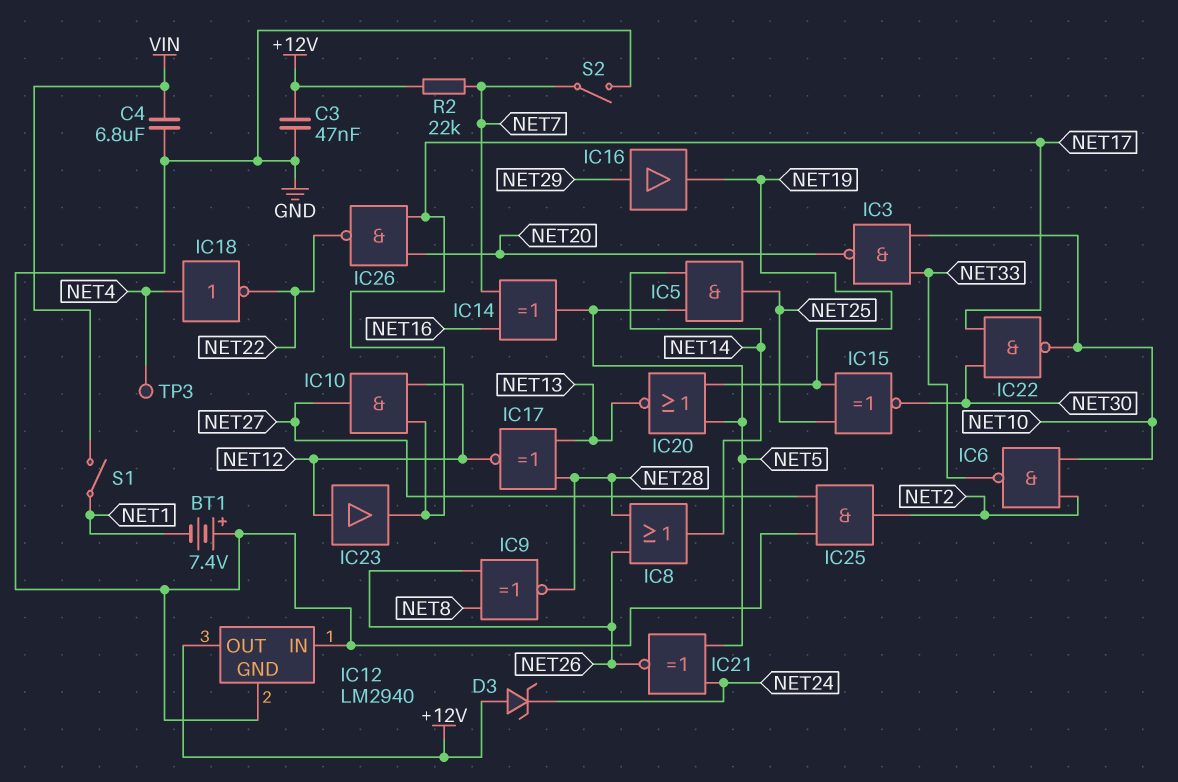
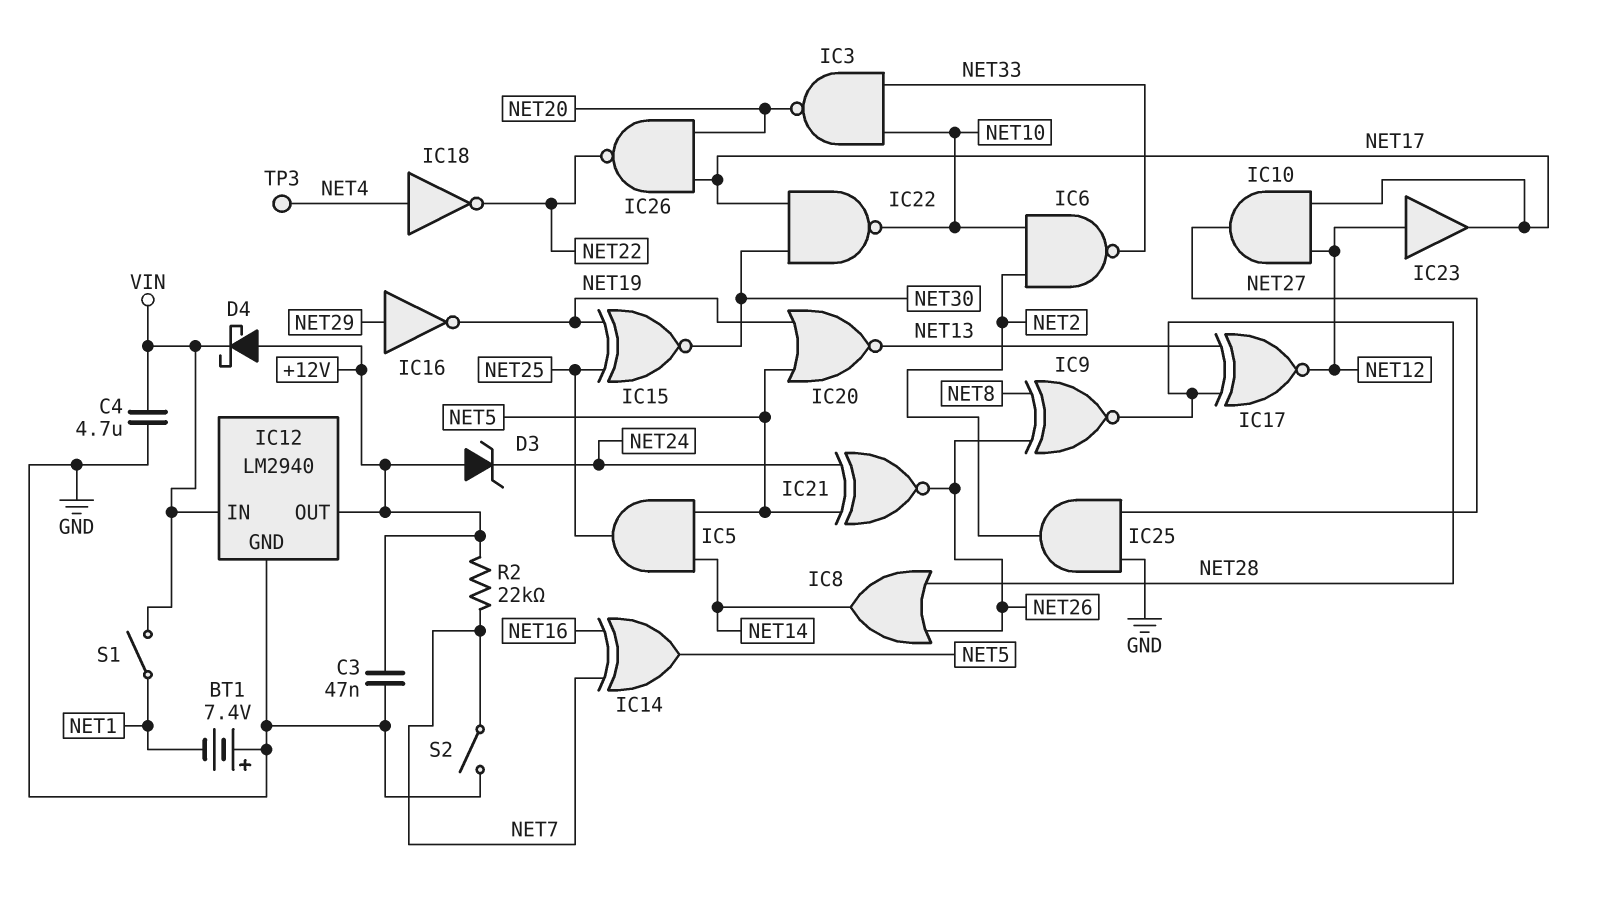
C4: 6.8uF (GND, VIN) -> 4.7uF (GND, VIN)
D4: none -> schottky (A +12V, K VIN)
IC12 pin IN: GND -> VIN
IC16: buffer (in NET29, out NET19) -> NOT (in NET29, out NET19)

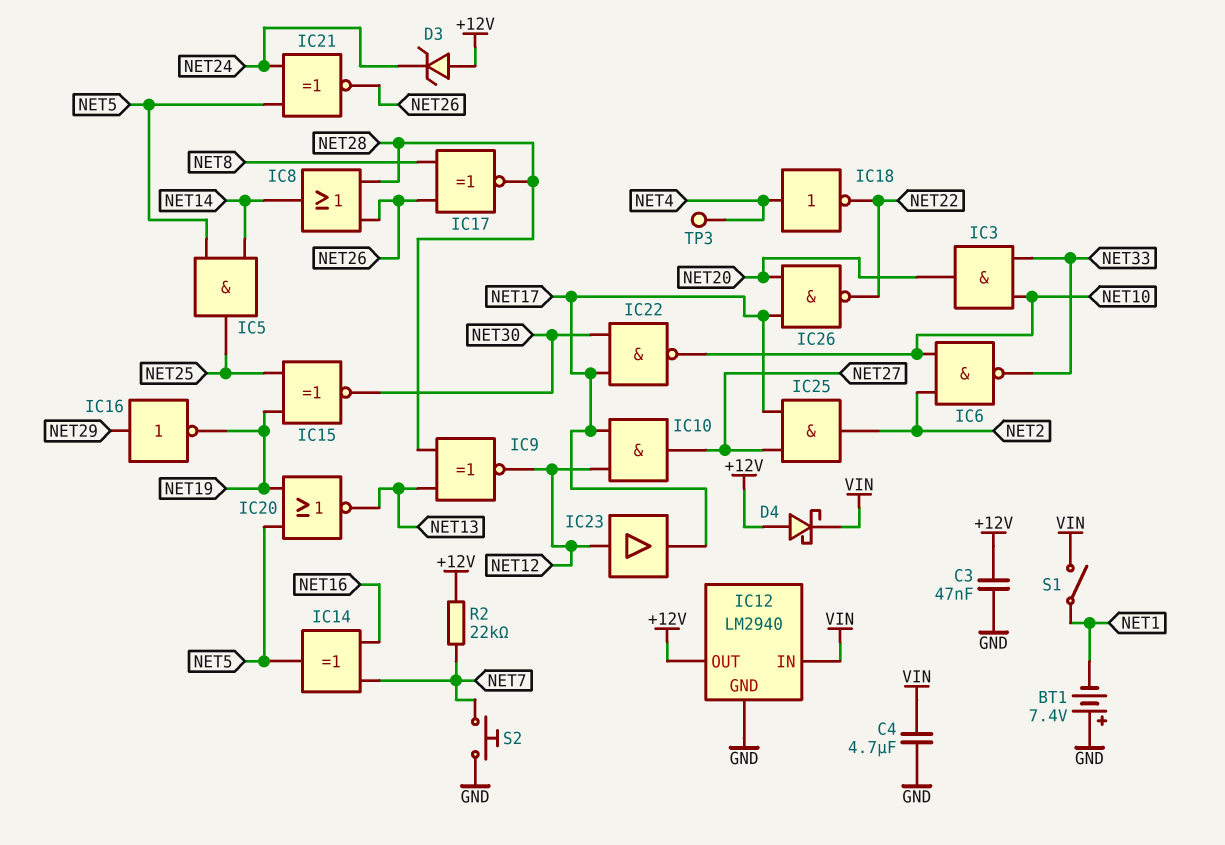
IC3: NAND (in NET10, in NET33, out NET20) -> AND (in NET10, in NET33, out NET20)
IC9: XNOR (in NET8, in NET26, out NET28) -> XNOR (in NET13, in NET28, out NET12)
IC17: XNOR (in NET13, in NET28, out NET12) -> XNOR (in NET8, in NET26, out NET28)
IC25: AND (in GND, in NET27, out NET2) -> AND (in NET17, in NET27, out NET2)
S2: switch (GND, NET7) -> button (GND, NET7)

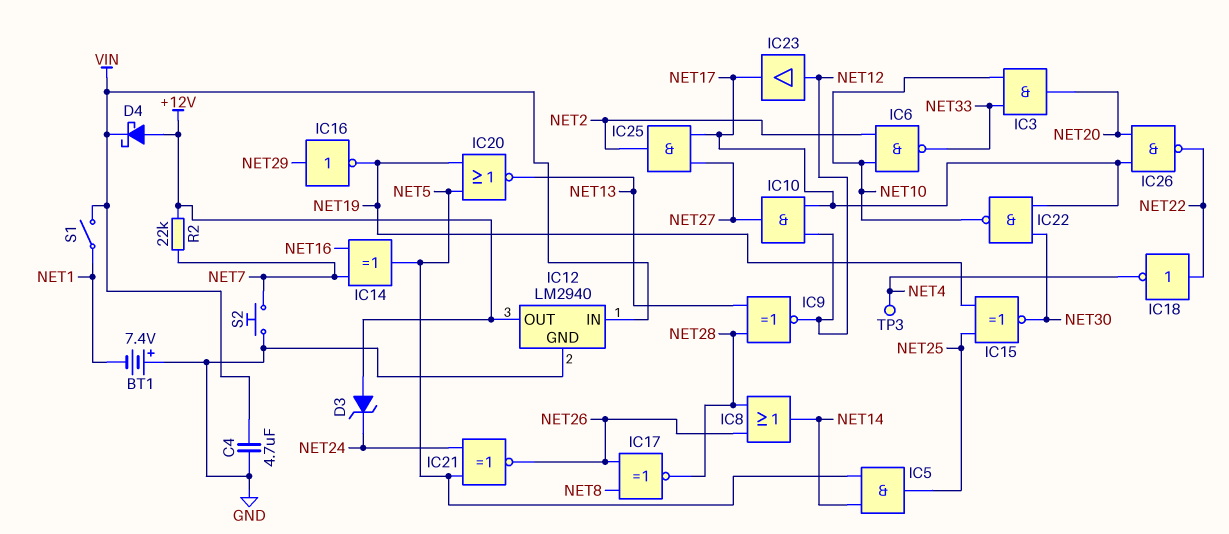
C3: 47nF (+12V, GND) -> none
IC18: NOT (in NET4, out NET22) -> NOT (in NET22, out NET4)

